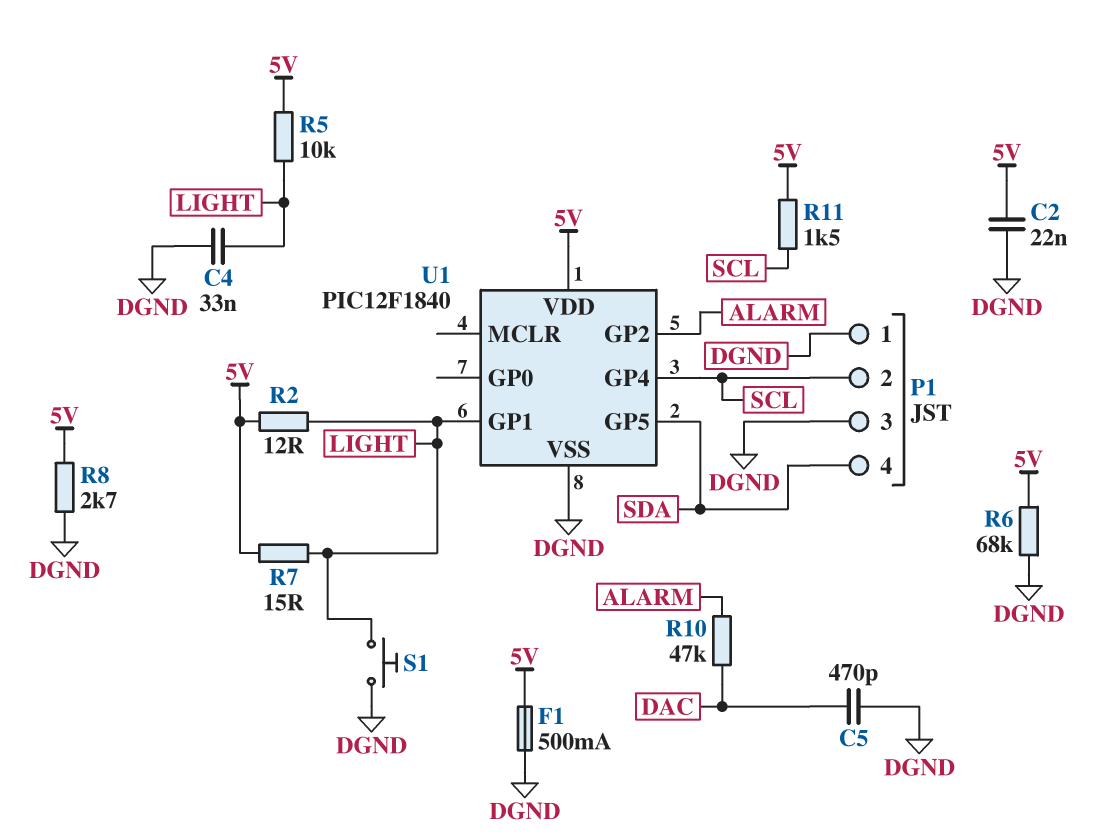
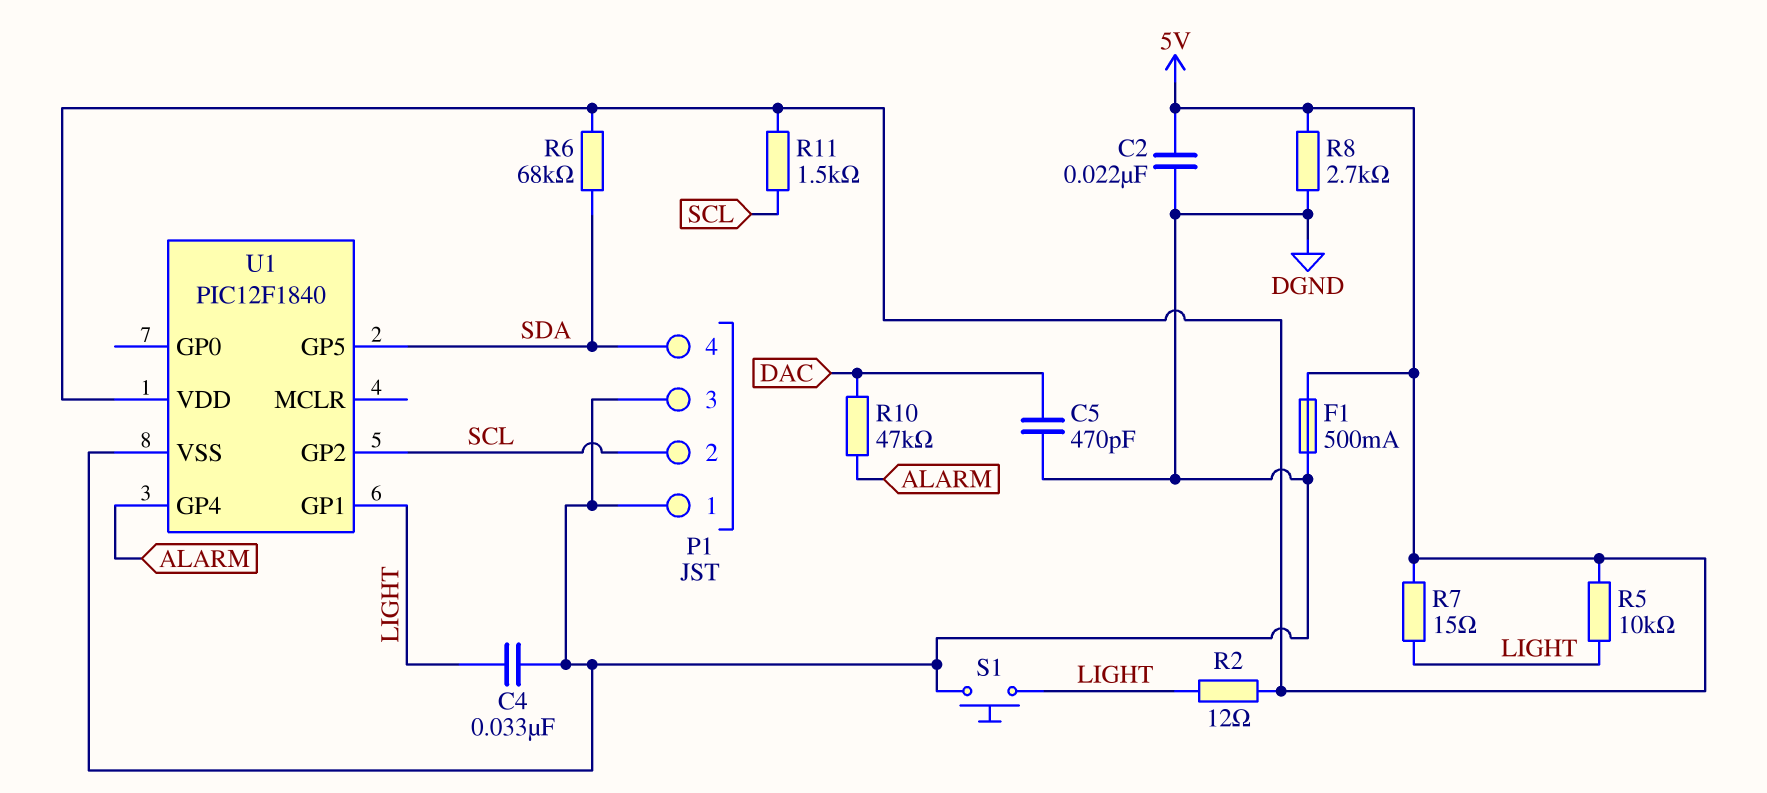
R6: 68k (5V, DGND) -> 68k (5V, SDA)
U1 pin GP2: ALARM -> SCL
U1 pin GP4: SCL -> ALARM

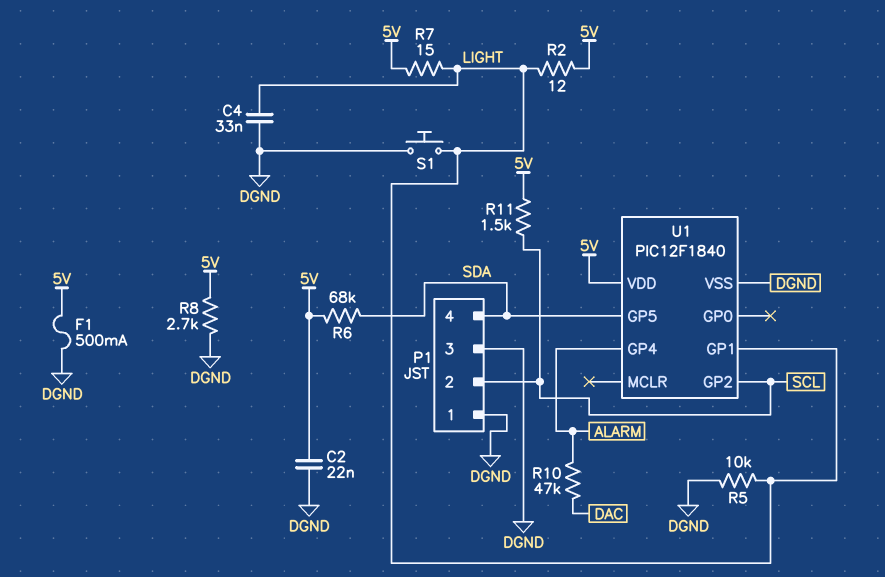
C5: 470pF (DAC, DGND) -> none
R5: 10k (5V, LIGHT) -> 10k (DGND, LIGHT)

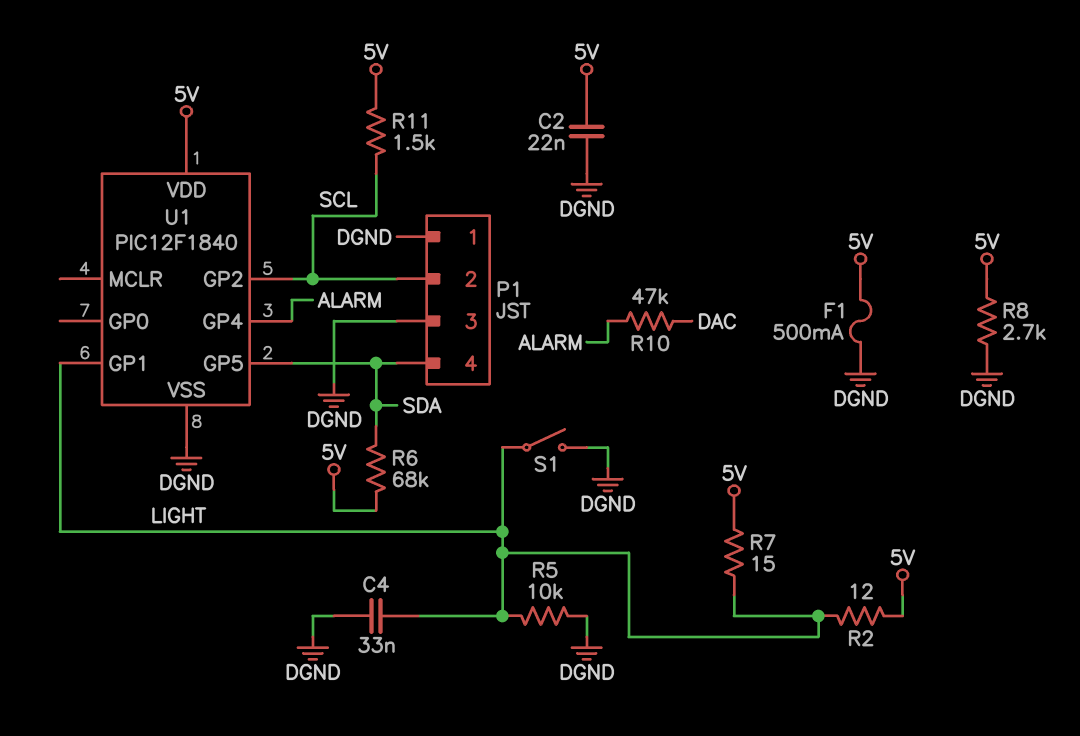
S1: button (DGND, LIGHT) -> switch (DGND, LIGHT)

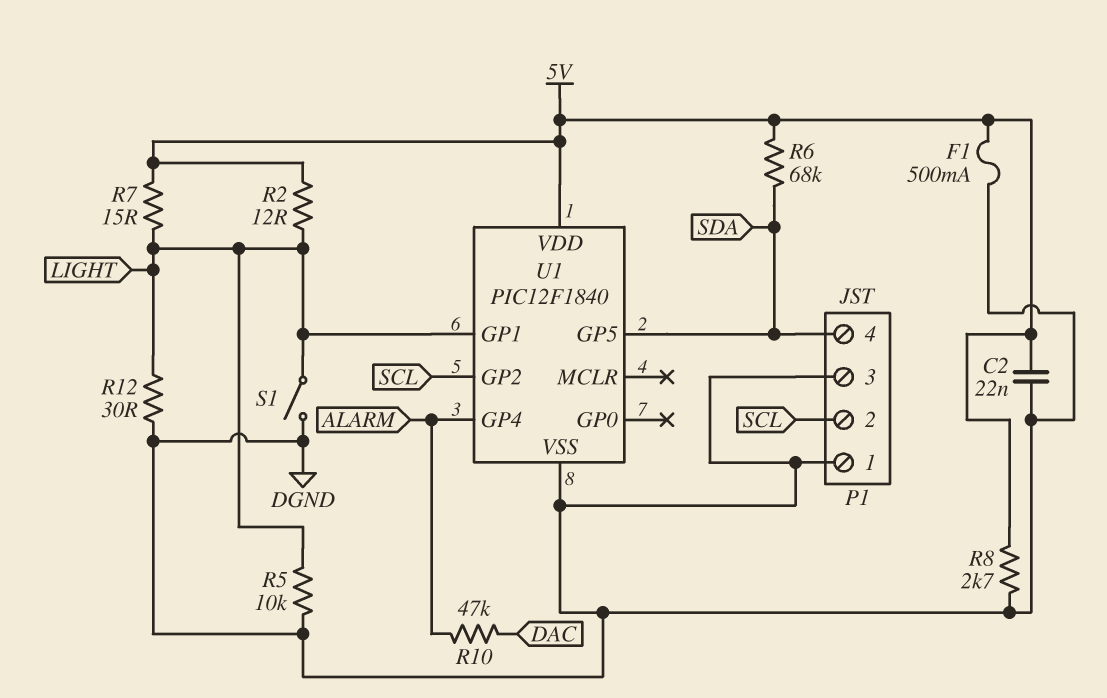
C4: 33nF (DGND, LIGHT) -> none
R11: 1.5k (5V, SCL) -> none
R12: none -> 30 (DGND, LIGHT)

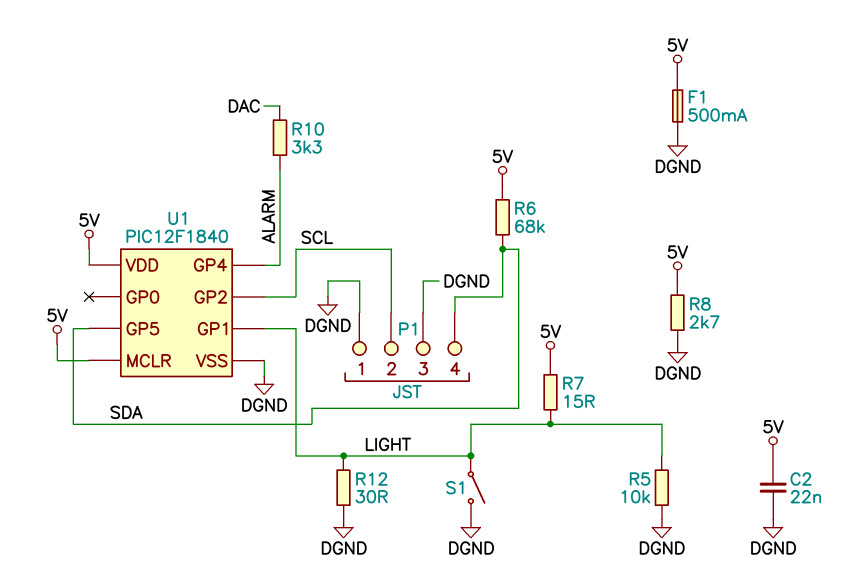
R2: 12 (5V, LIGHT) -> none
R10: 47k (ALARM, DAC) -> 3.3k (ALARM, DAC)
U1 pin MCLR: none -> 5V

